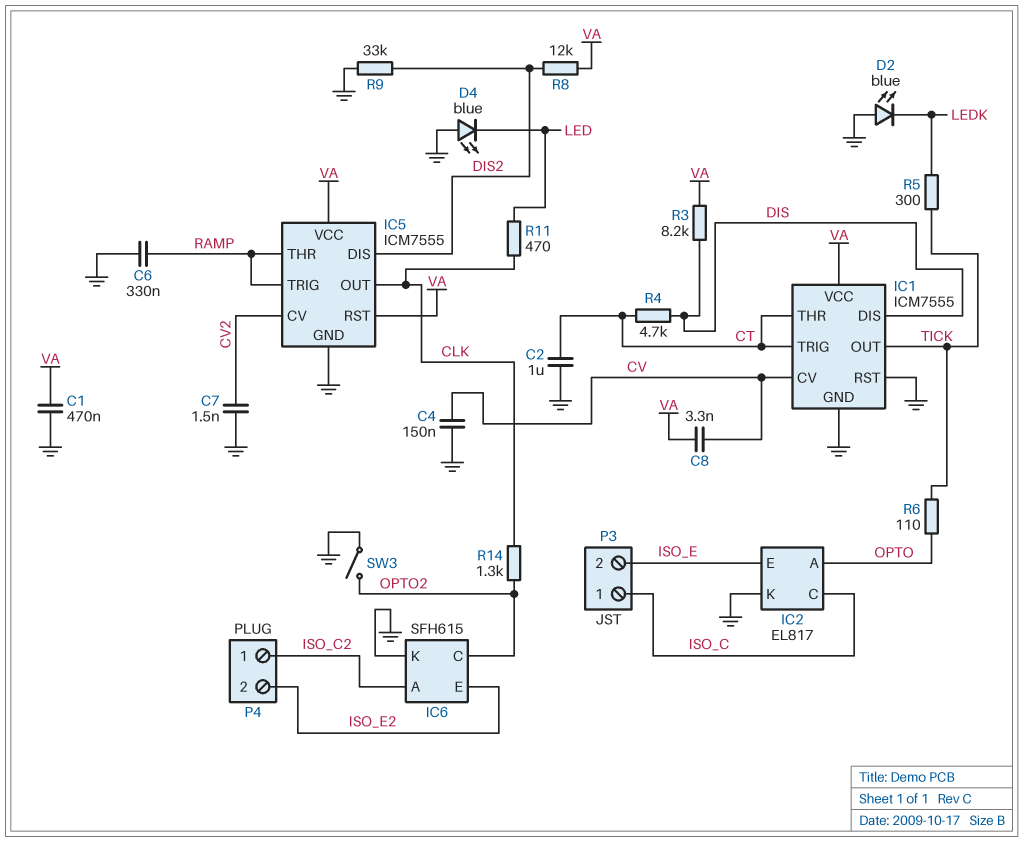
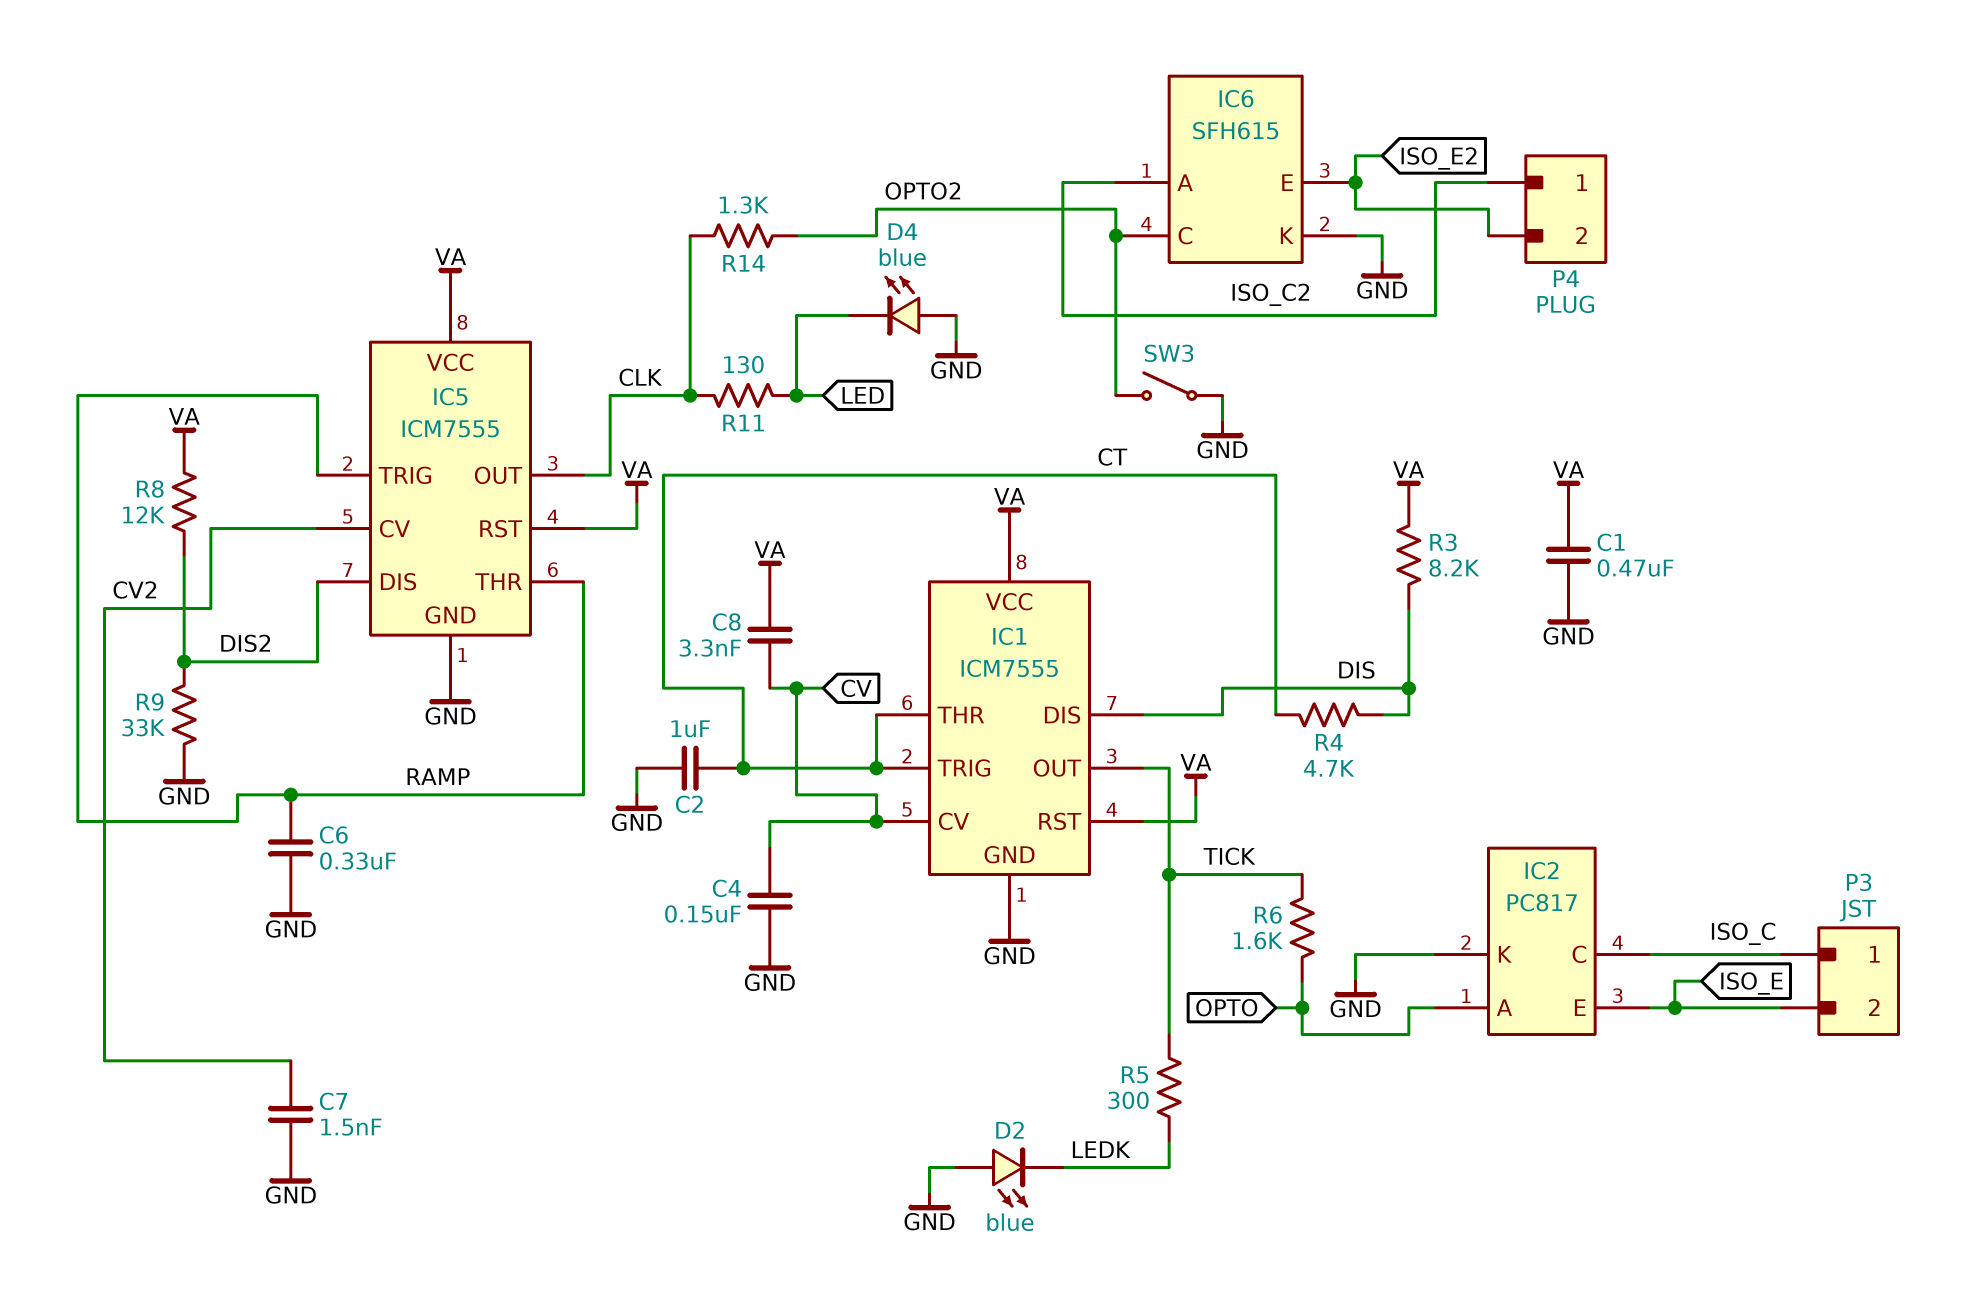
IC1 pin RST: GND -> VA
IC2: EL817 -> PC817
R6: 110 (OPTO, TICK) -> 1.6k (OPTO, TICK)
R11: 470 (CLK, LED) -> 130 (CLK, LED)

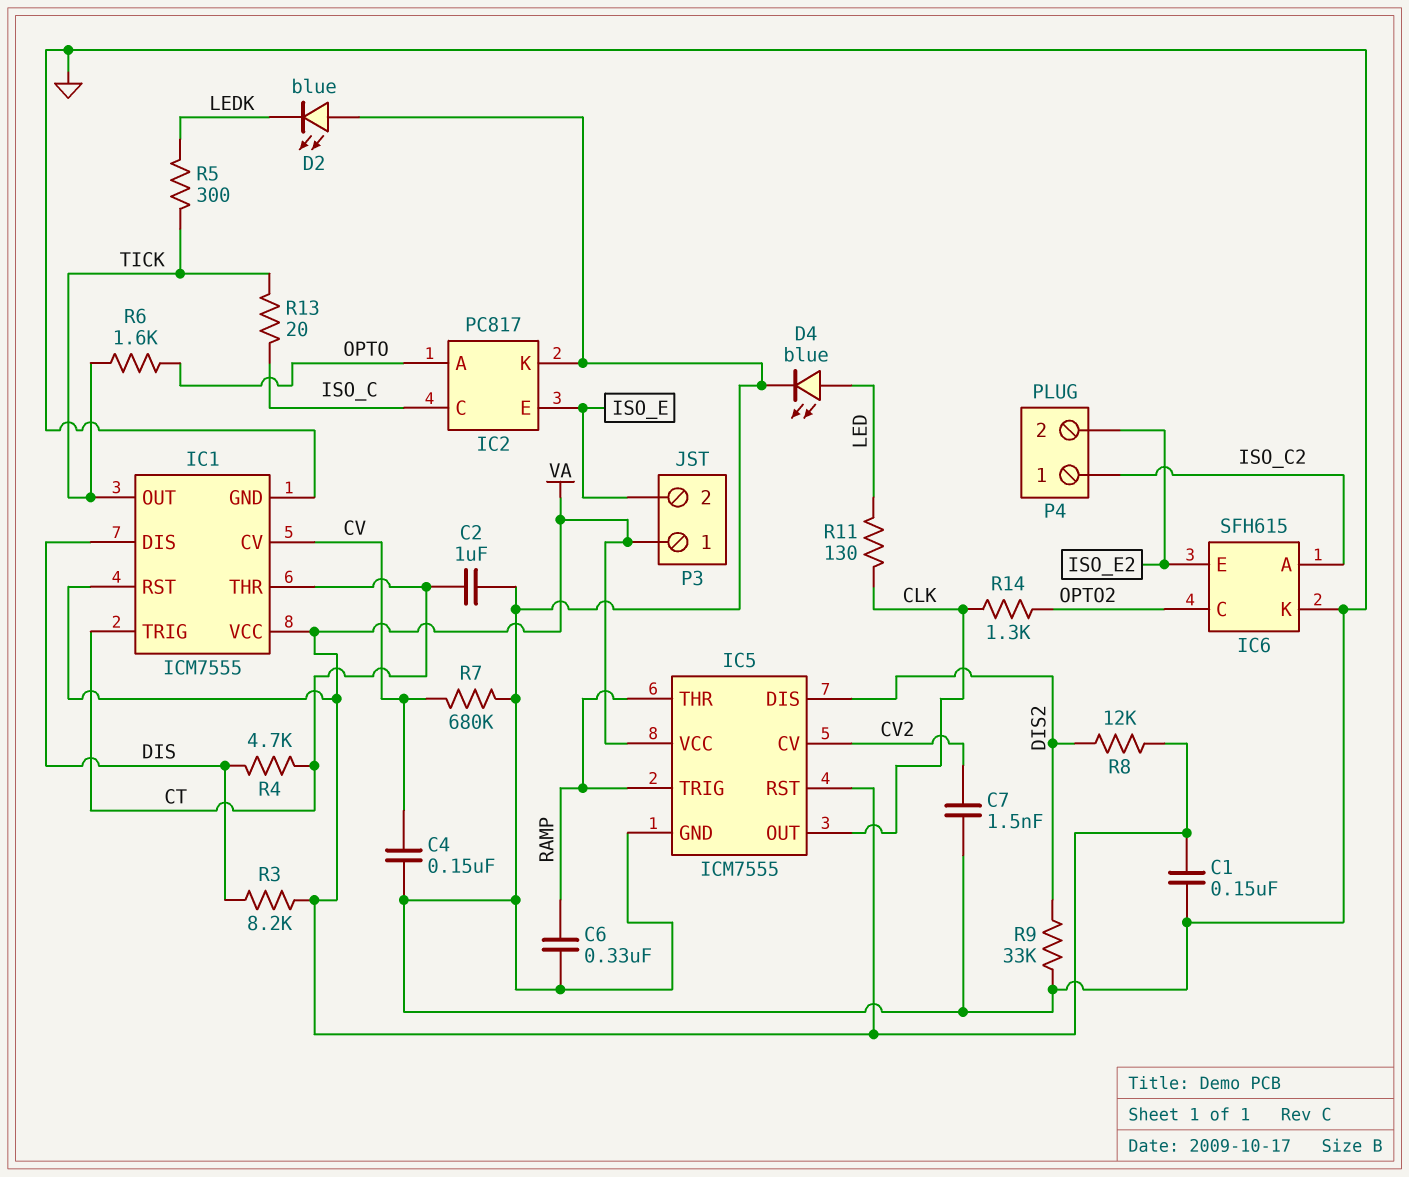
C1: 470nF (GND, VA) -> 150nF (GND, VA)
C8: 3.3nF (CV, VA) -> none
D4: LED blue (A GND, K LED) -> LED blue (A LED, K GND)
P3 pin 1: ISO_C -> VA
R7: none -> 680k (CV, GND)
R13: none -> 20 (ISO_C, TICK)
SW3: switch (GND, OPTO2) -> none

